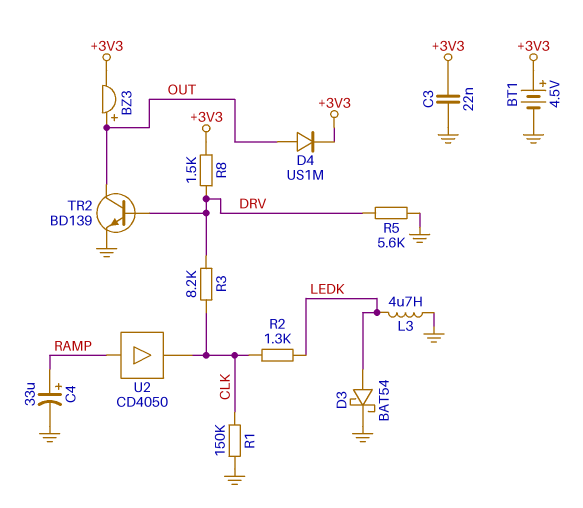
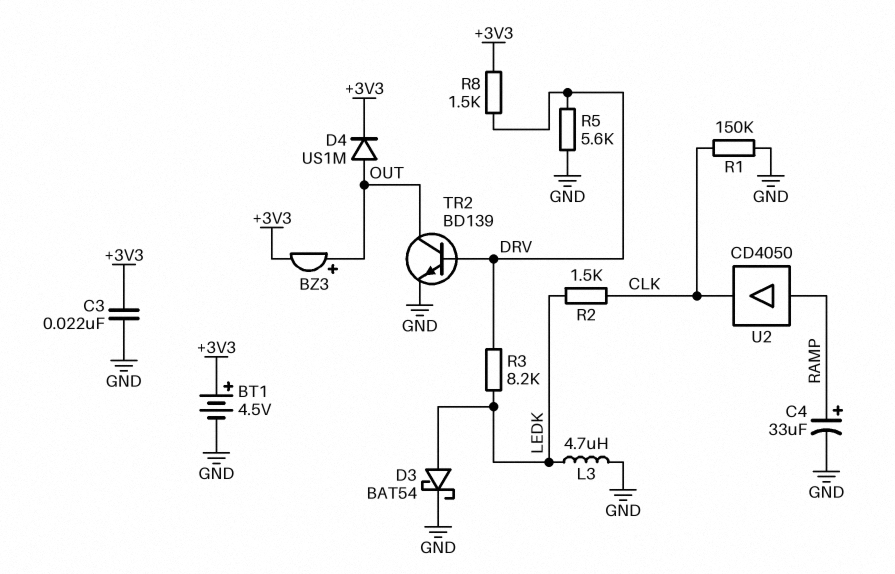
R2: 1.3k (CLK, LEDK) -> 1.5k (CLK, LEDK)
R3: 8.2k (CLK, DRV) -> 8.2k (DRV, LEDK)

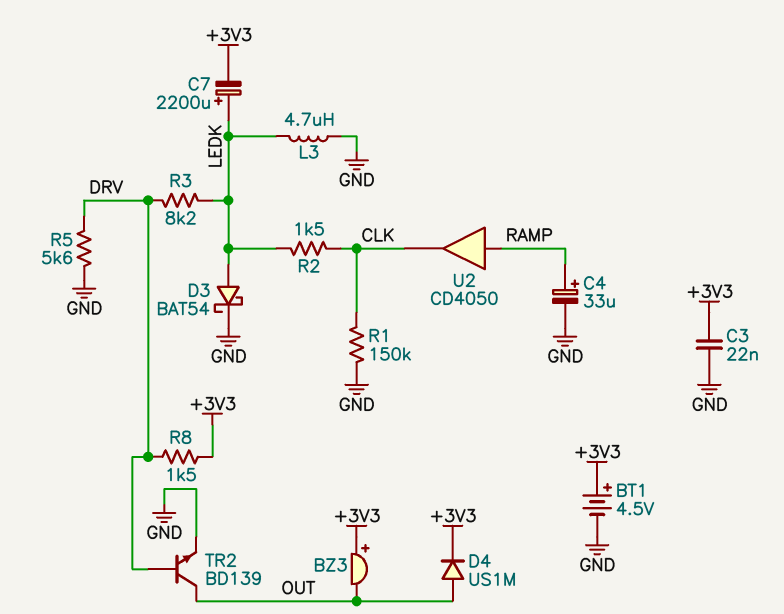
BZ3: buzzer (plus OUT, minus +3V3) -> buzzer (plus +3V3, minus OUT)
C7: none -> 2200uF (plus LEDK, minus +3V3)

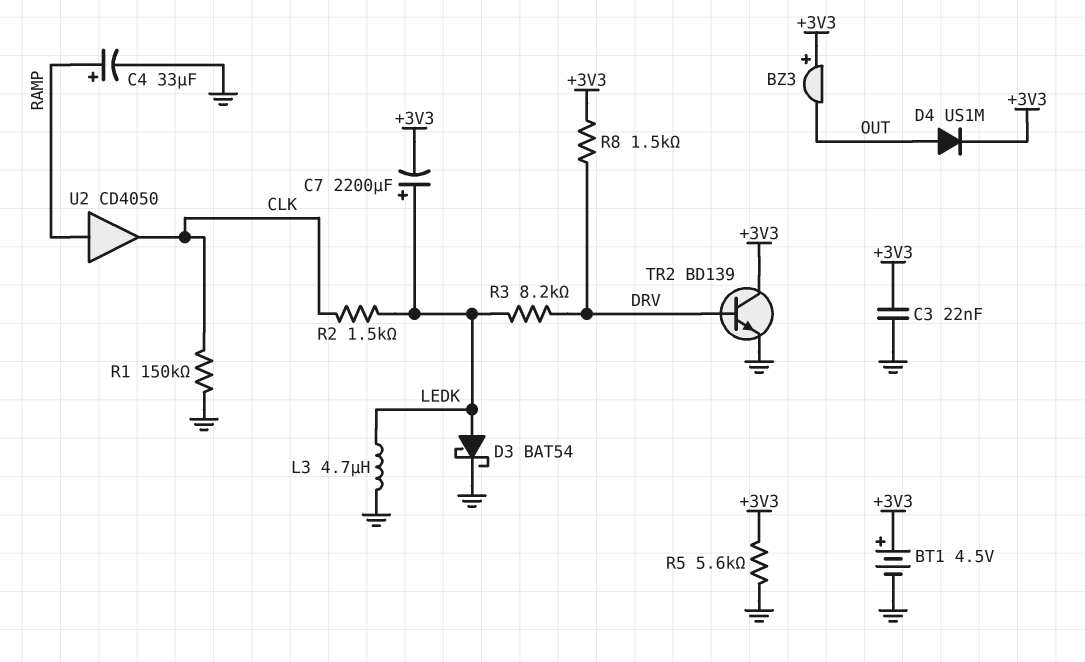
R5: 5.6k (DRV, GND) -> 5.6k (+3V3, GND)
TR2: NPN BD139 (B DRV, C OUT, E GND) -> NPN BD139 (B DRV, C +3V3, E GND)

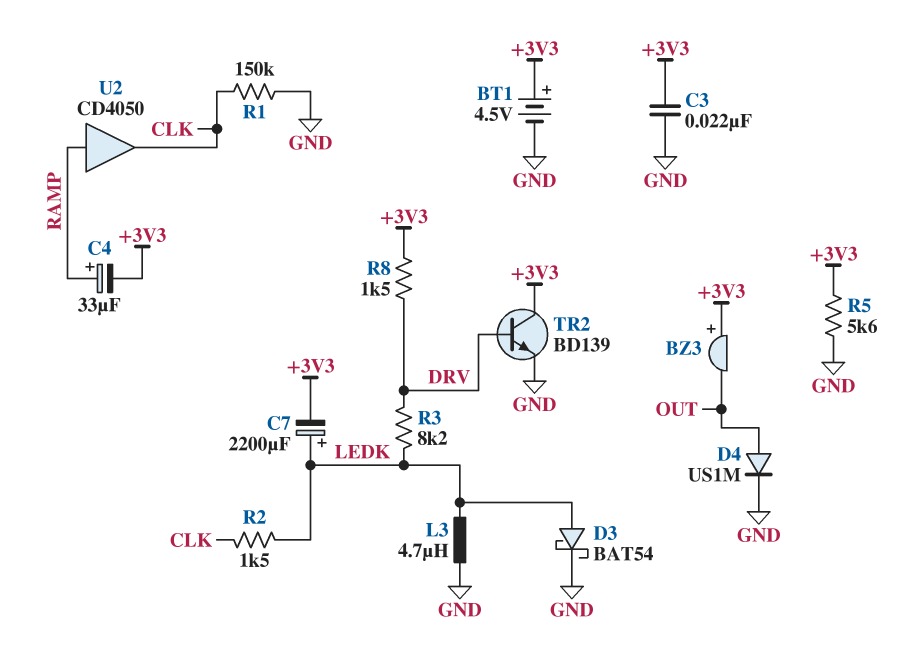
C4: 33uF (plus RAMP, minus GND) -> 33uF (plus RAMP, minus +3V3)
D4: diode US1M (A OUT, K +3V3) -> diode US1M (A OUT, K GND)

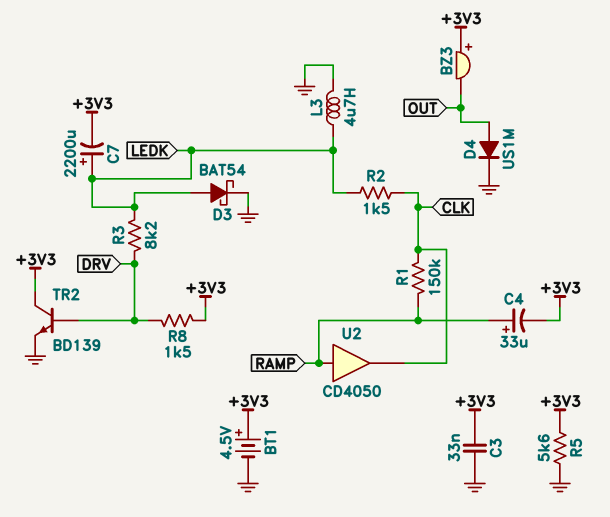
C3: 22nF (+3V3, GND) -> 33nF (+3V3, GND)
R1: 150k (CLK, GND) -> 150k (CLK, RAMP)

